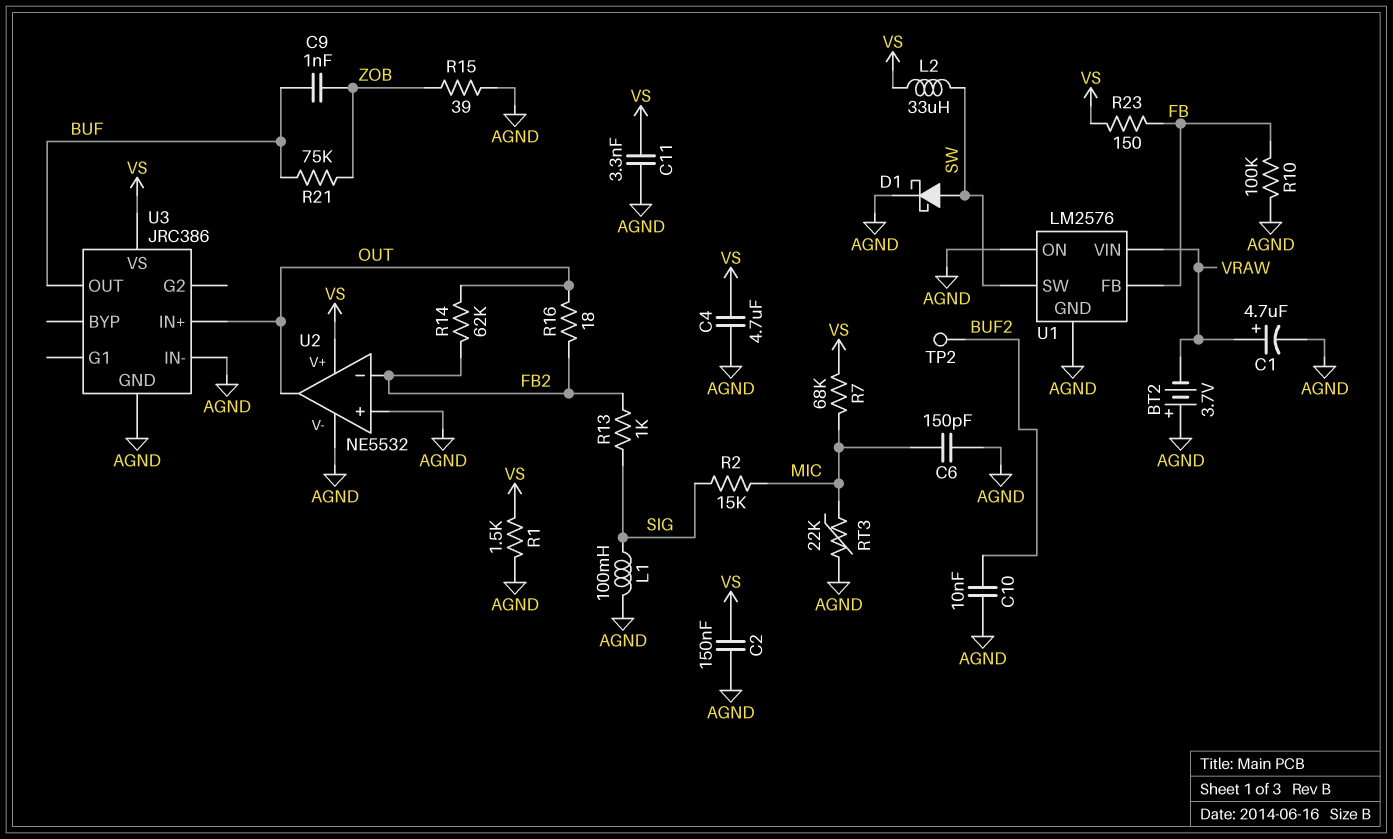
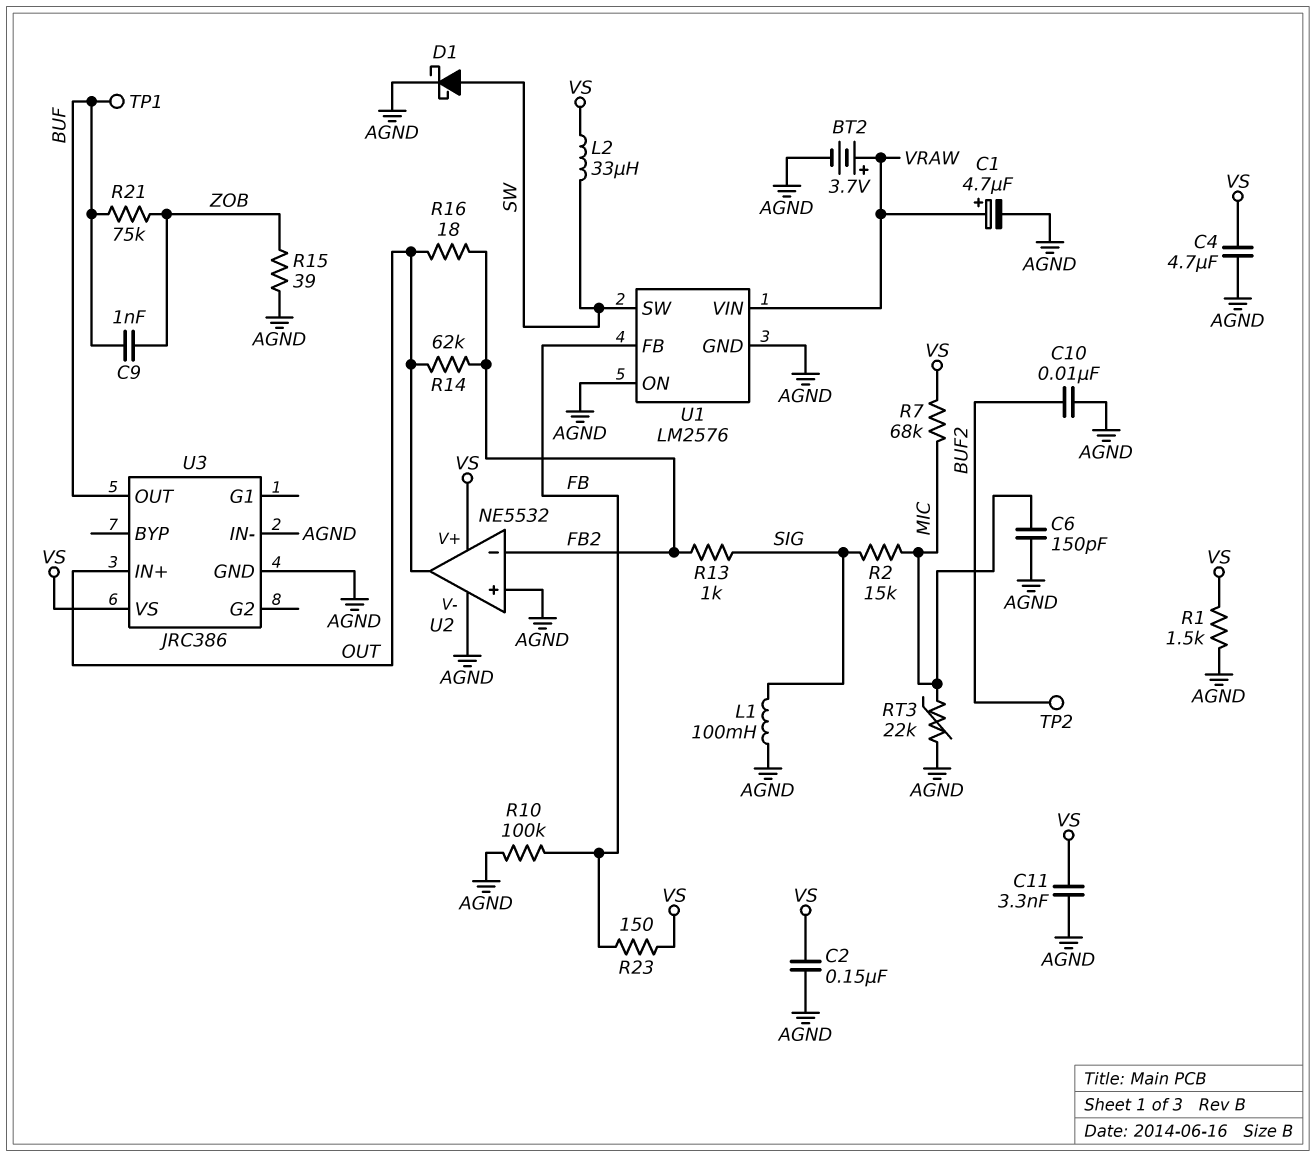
BT2: 3.7V (plus AGND, minus VRAW) -> 3.7V (plus VRAW, minus AGND)
TP1: none -> test point (BUF)

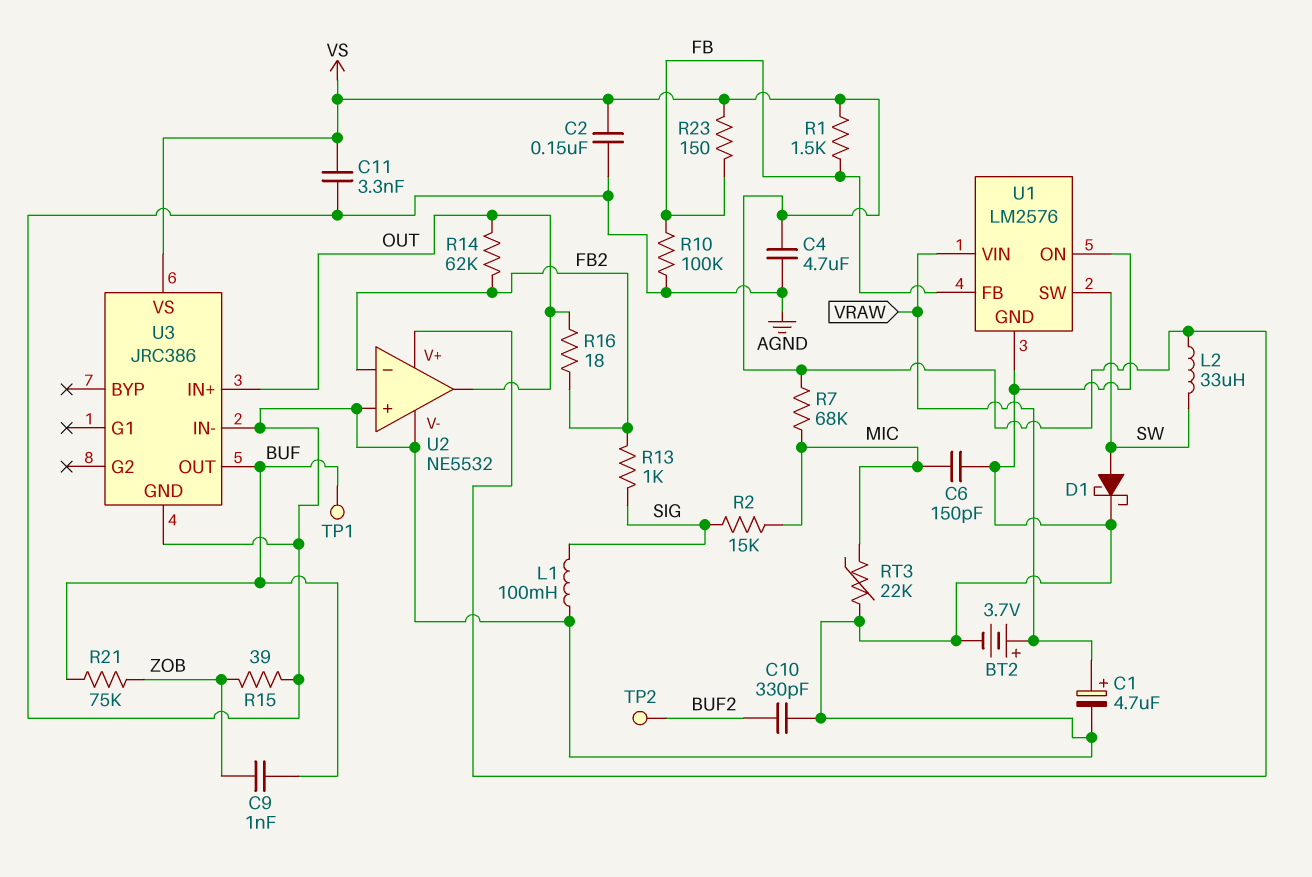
C10: 10nF (AGND, BUF2) -> 330pF (AGND, BUF2)
R1: 1.5k (AGND, VS) -> 1.5k (FB, VS)

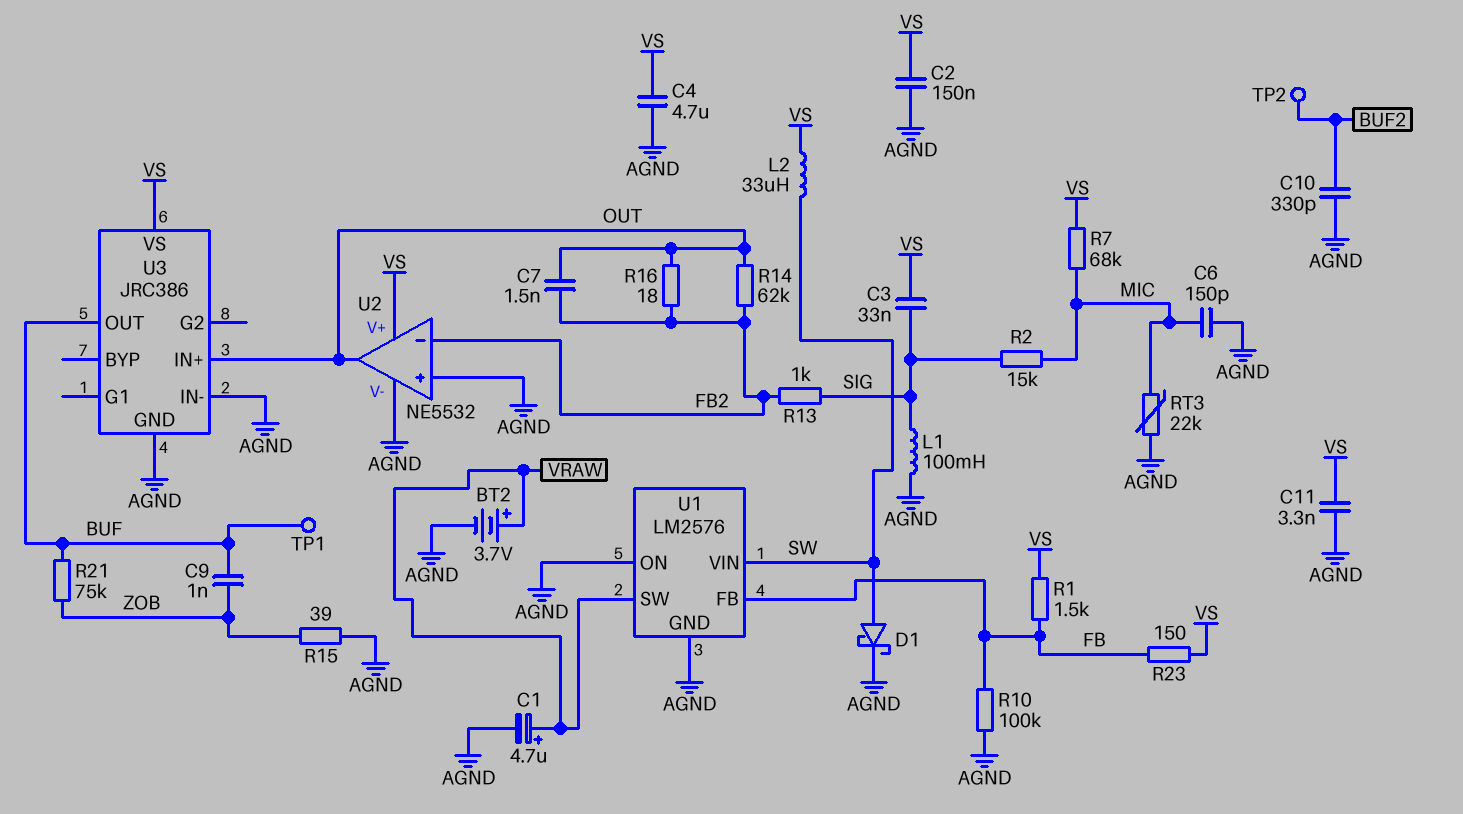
C3: none -> 33nF (SIG, VS)
C7: none -> 1.5nF (FB2, OUT)
U1 pin SW: SW -> VRAW
U1 pin VIN: VRAW -> SW

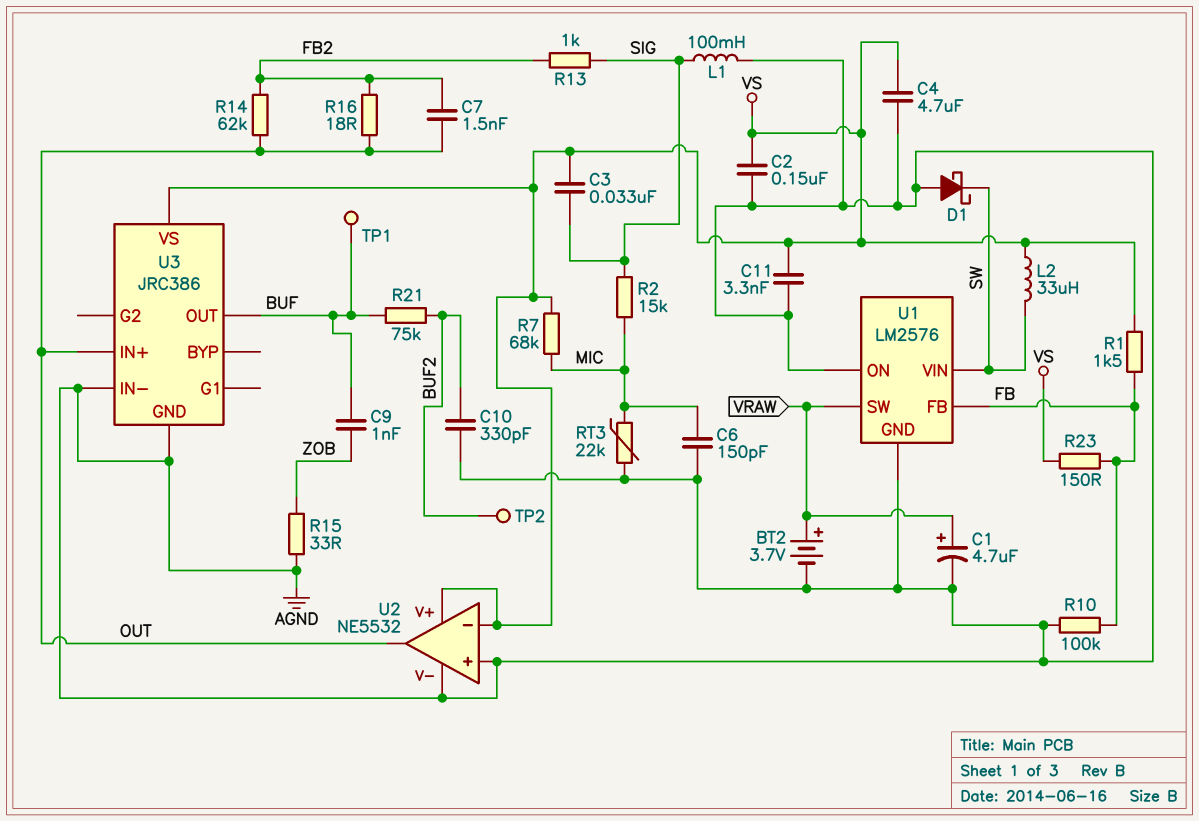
D1: schottky (A SW, K AGND) -> schottky (A AGND, K SW)
R15: 39 (AGND, ZOB) -> 33 (AGND, ZOB)
R21: 75k (BUF, ZOB) -> 75k (BUF, BUF2)
U2 pin in-: FB2 -> VS

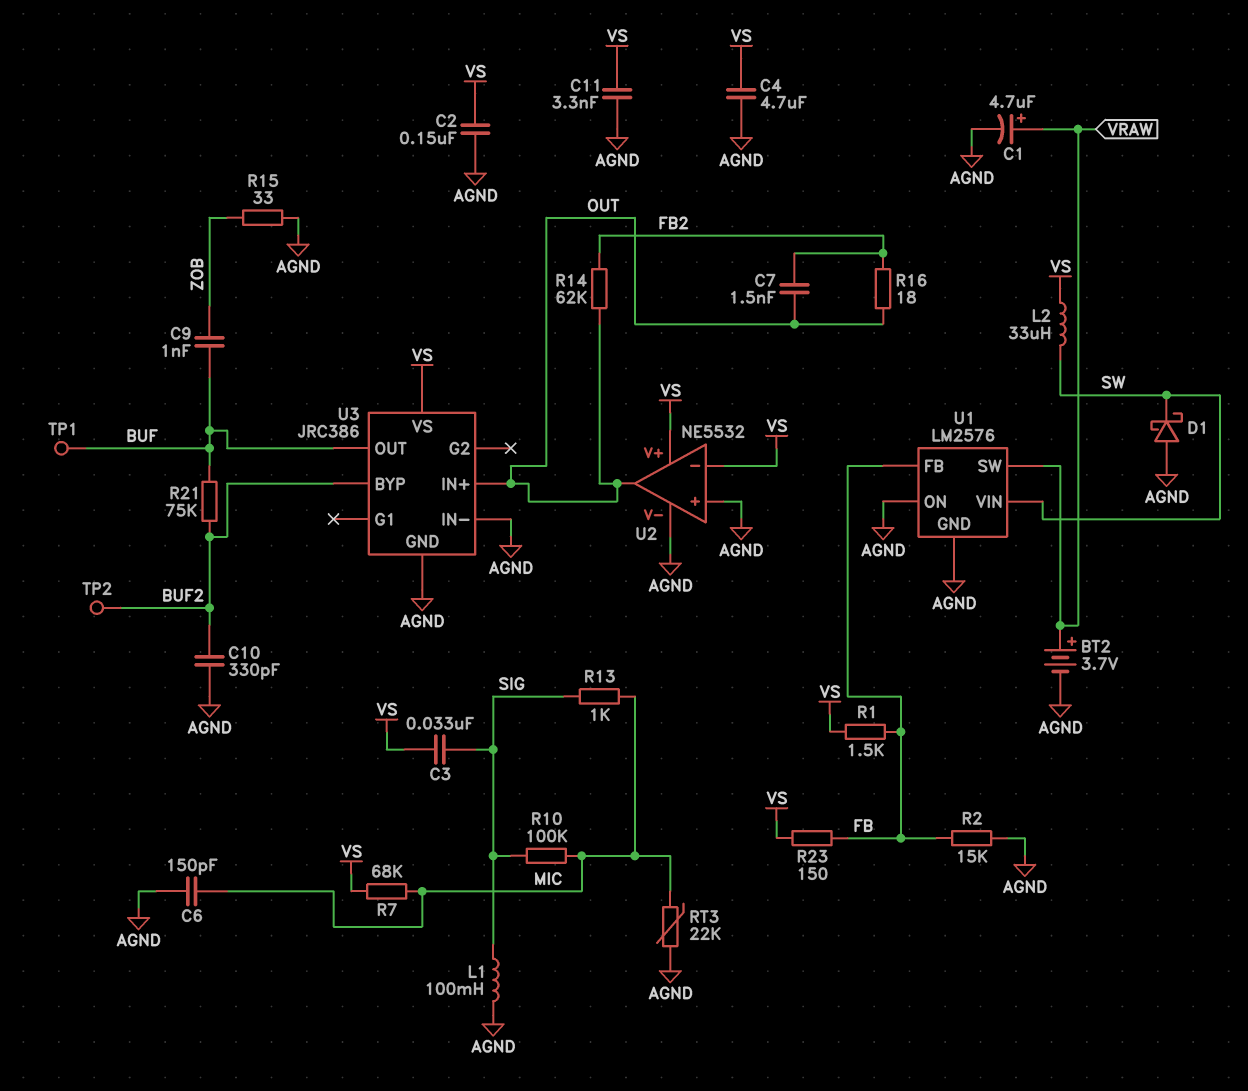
R2: 15k (MIC, SIG) -> 15k (AGND, FB)
R10: 100k (AGND, FB) -> 100k (MIC, SIG)
R13: 1k (FB2, SIG) -> 1k (MIC, SIG)
U3 pin BYP: none -> BUF2

